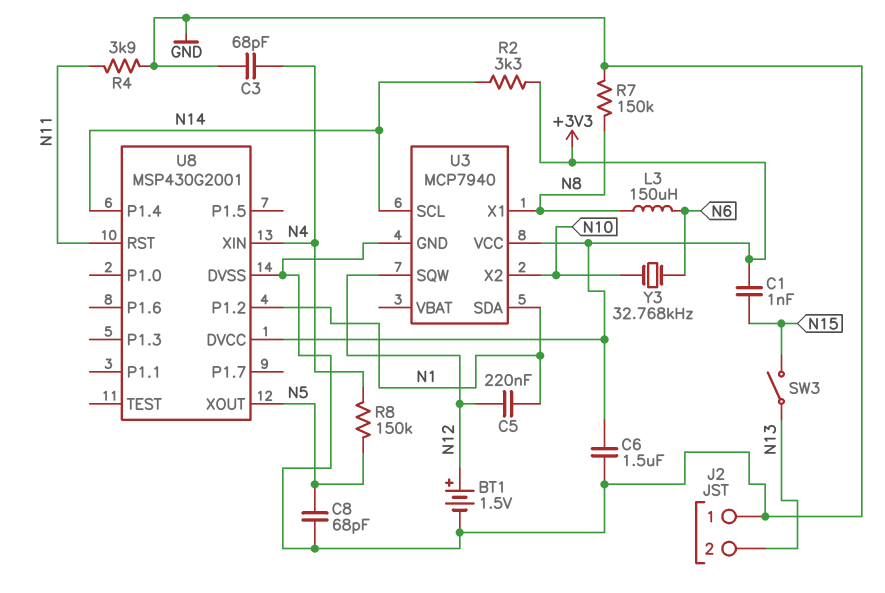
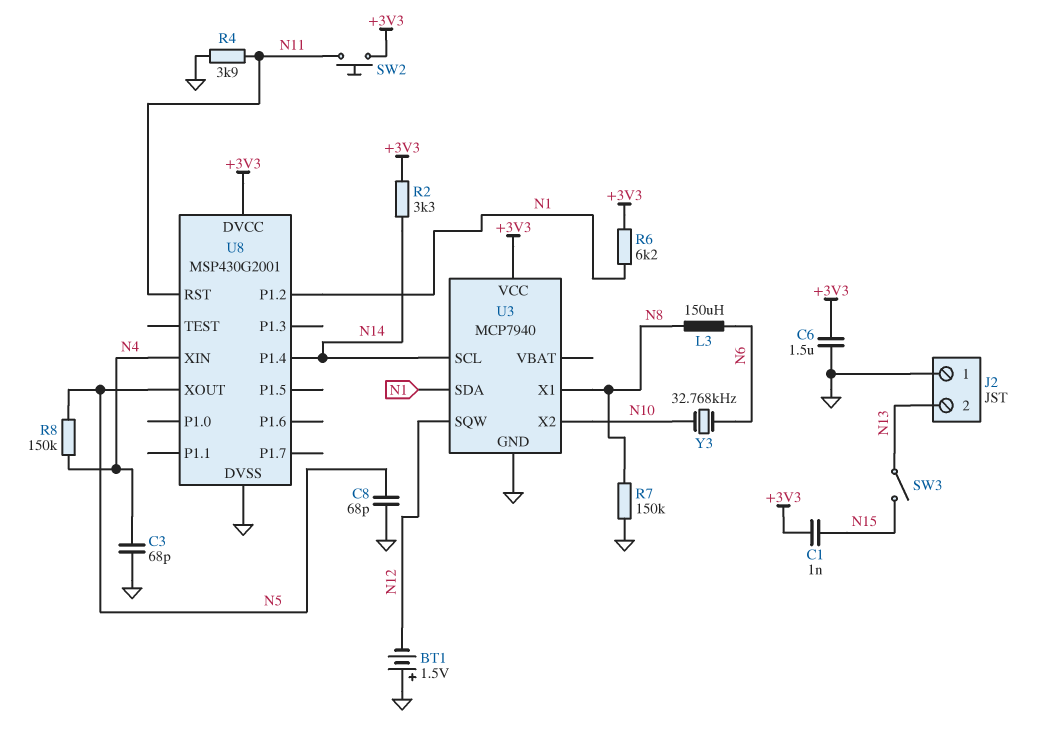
BT1: 1.5V (plus N12, minus GND) -> 1.5V (plus GND, minus N12)
C5: 220nF (N1, N12) -> none
R6: none -> 6.2k (+3V3, N1)
SW2: none -> button (+3V3, N11)

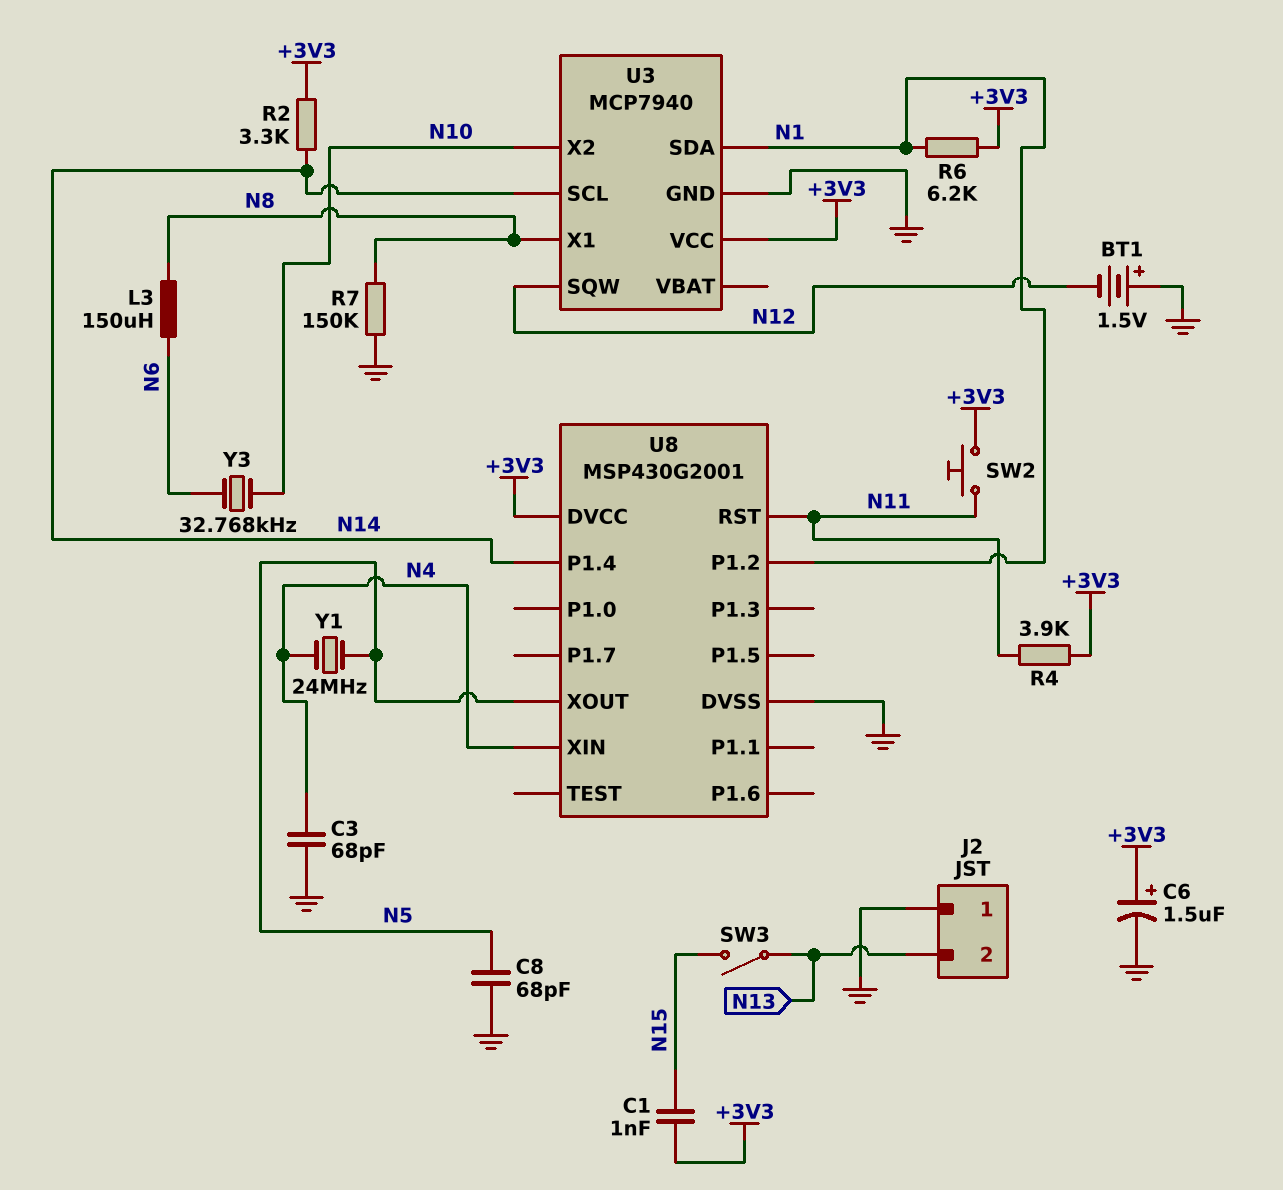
C6: 1.5uF (+3V3, GND) -> 1.5uF (plus +3V3, minus GND)
R4: 3.9k (GND, N11) -> 3.9k (+3V3, N11)
R8: 150k (N4, N5) -> none
Y1: none -> 24MHz (N4, N5)

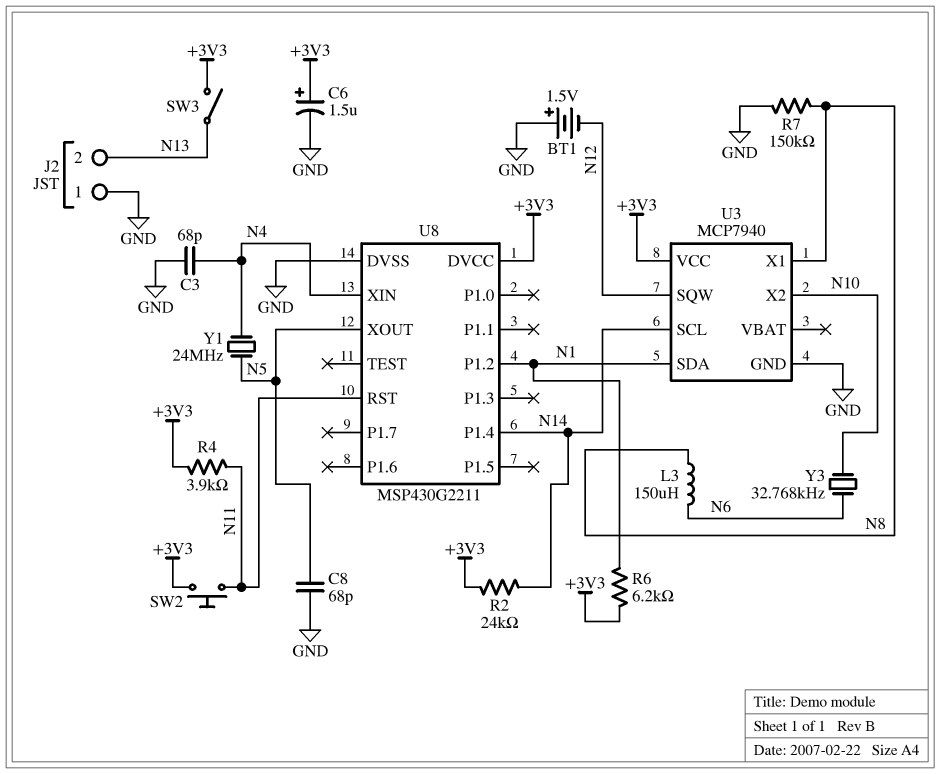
C1: 1nF (+3V3, N15) -> none
R2: 3.3k (+3V3, N14) -> 24k (+3V3, N14)
SW3: switch (N13, N15) -> switch (+3V3, N13)
U8: MSP430G2001 -> MSP430G2211

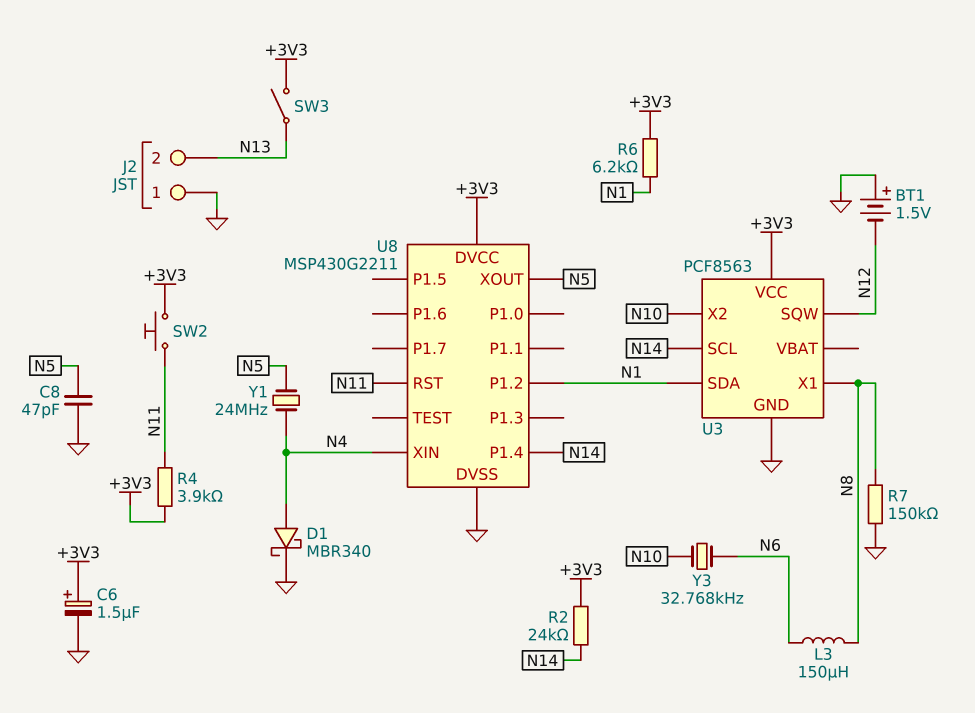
C3: 68pF (GND, N4) -> none
C8: 68pF (GND, N5) -> 47pF (GND, N5)
D1: none -> schottky MBR340 (A N4, K GND)
U3: MCP7940 -> PCF8563

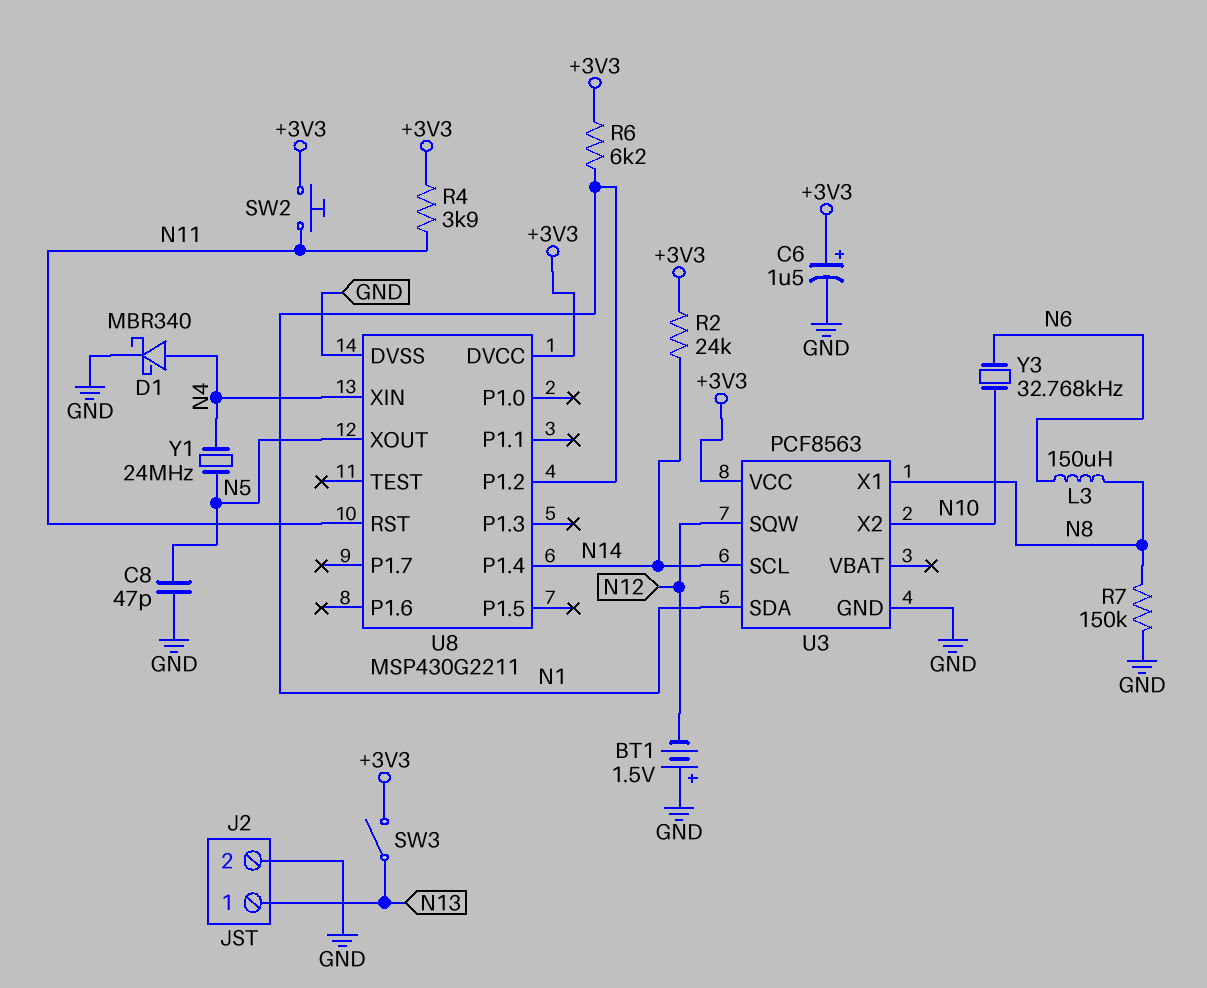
J2 pin 1: GND -> N13
J2 pin 2: N13 -> GND

